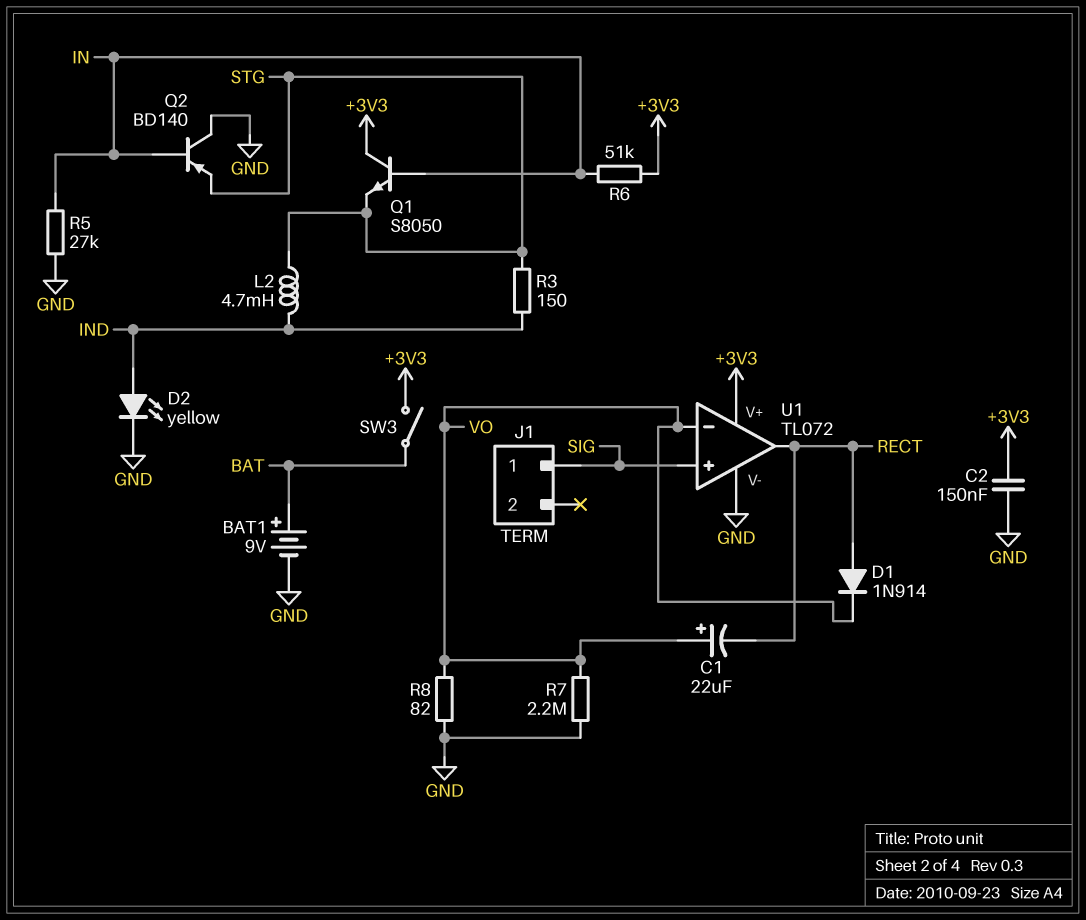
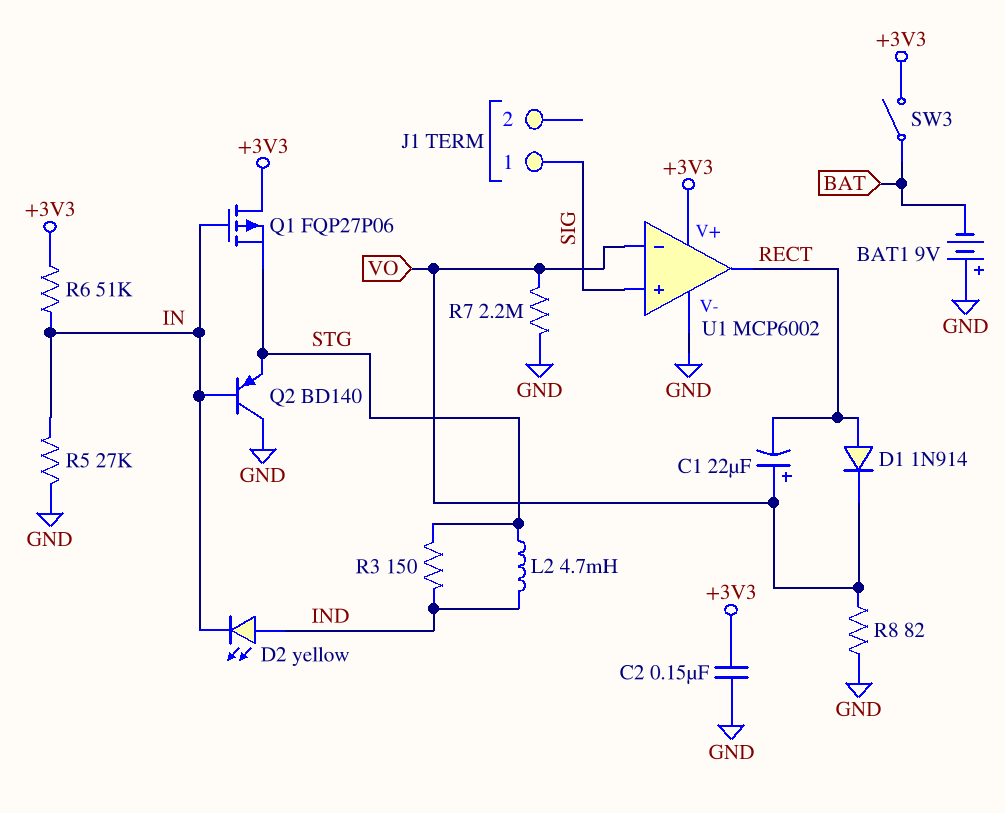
BAT1: 9V (plus BAT, minus GND) -> 9V (plus GND, minus BAT)
D2: LED yellow (A IND, K GND) -> LED yellow (A IND, K IN)
Q1: NPN S8050 (B IN, C +3V3, E STG) -> PMOS FQP27P06 (G IN, D +3V3, S STG)
U1: TL072 -> MCP6002

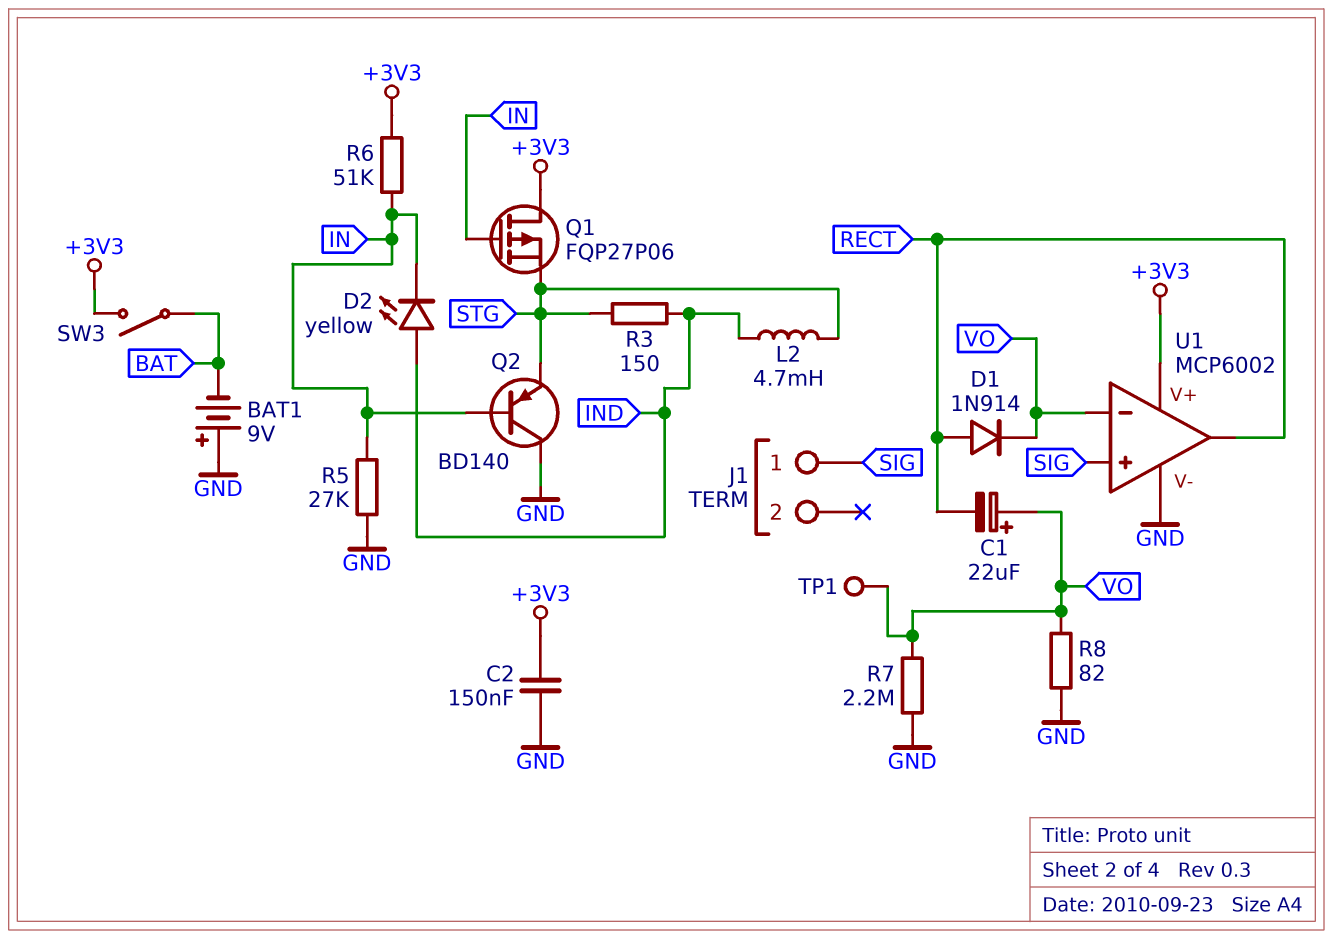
TP1: none -> test point (VO)

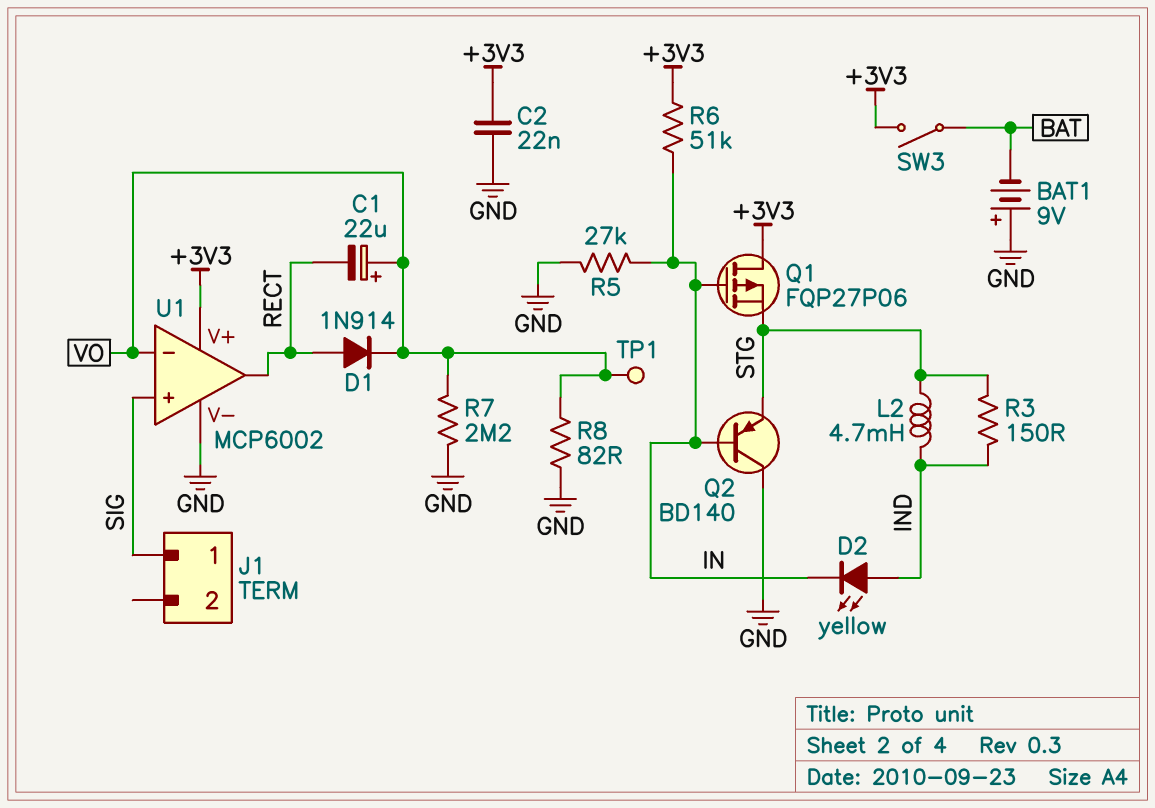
C2: 150nF (+3V3, GND) -> 22nF (+3V3, GND)

